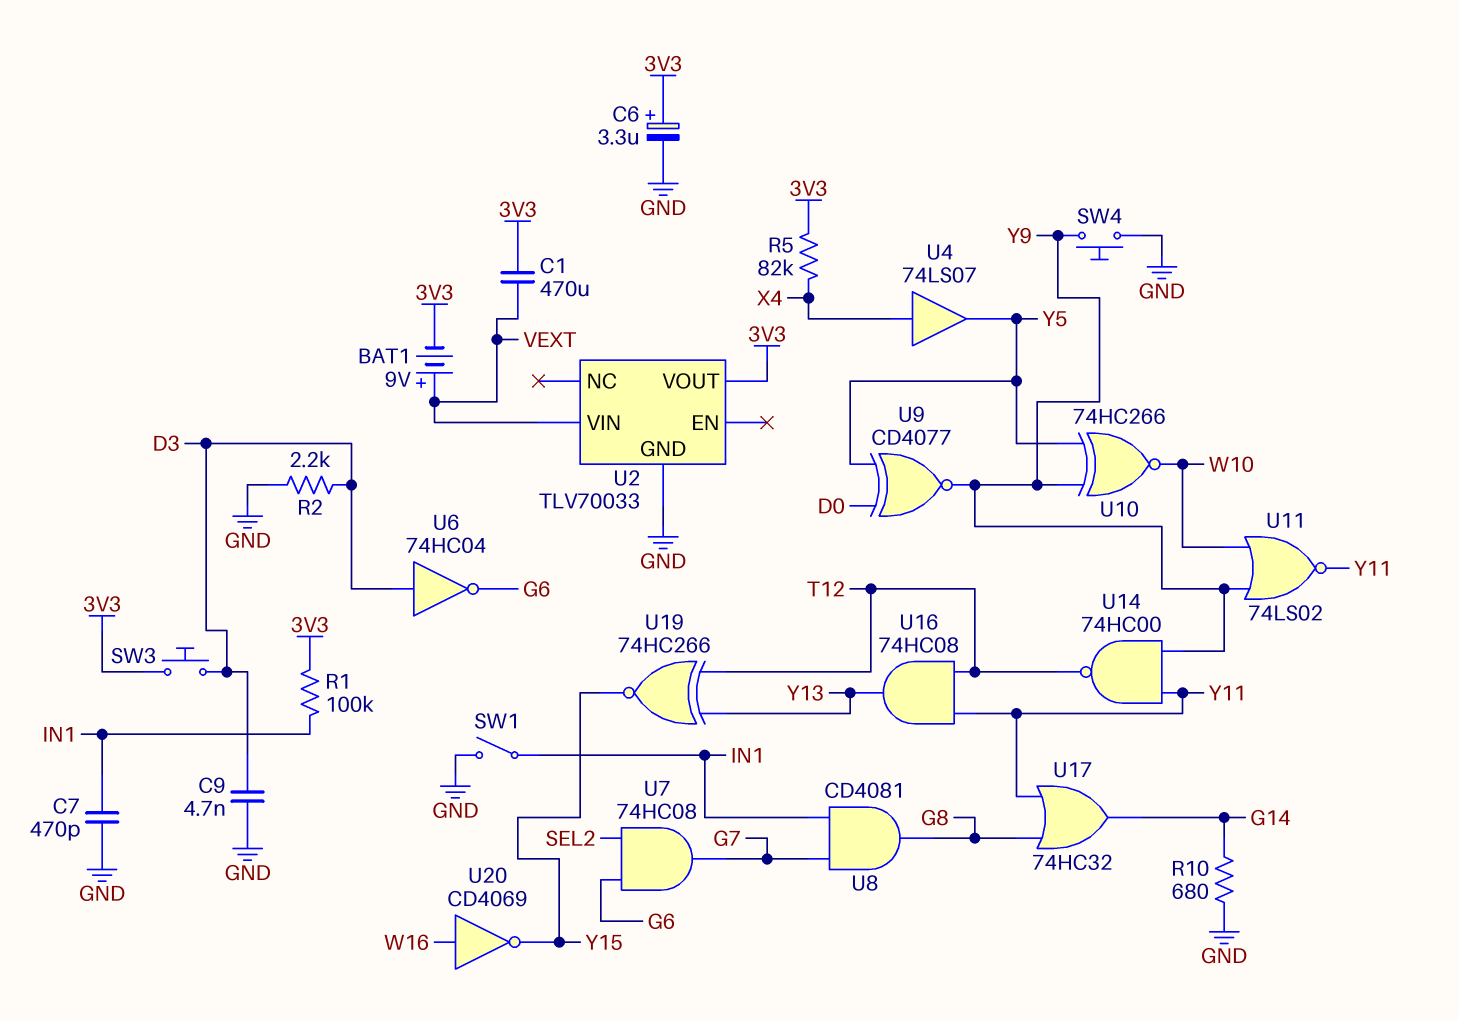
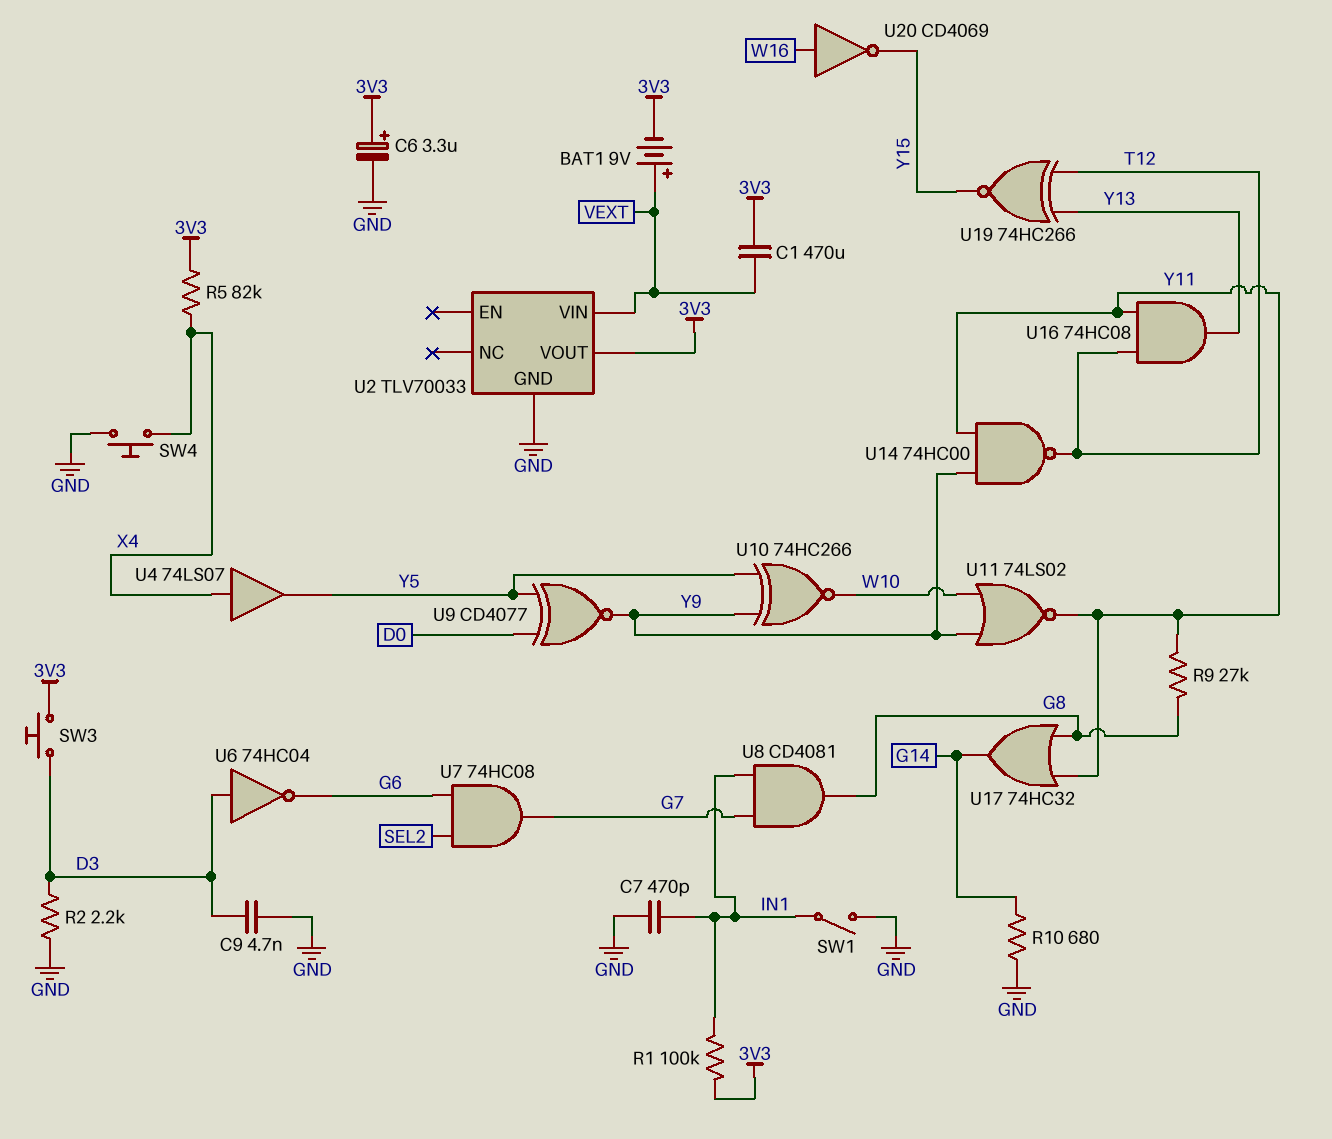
R9: none -> 27k (G8, Y11)
SW4: button (GND, Y9) -> button (GND, X4)

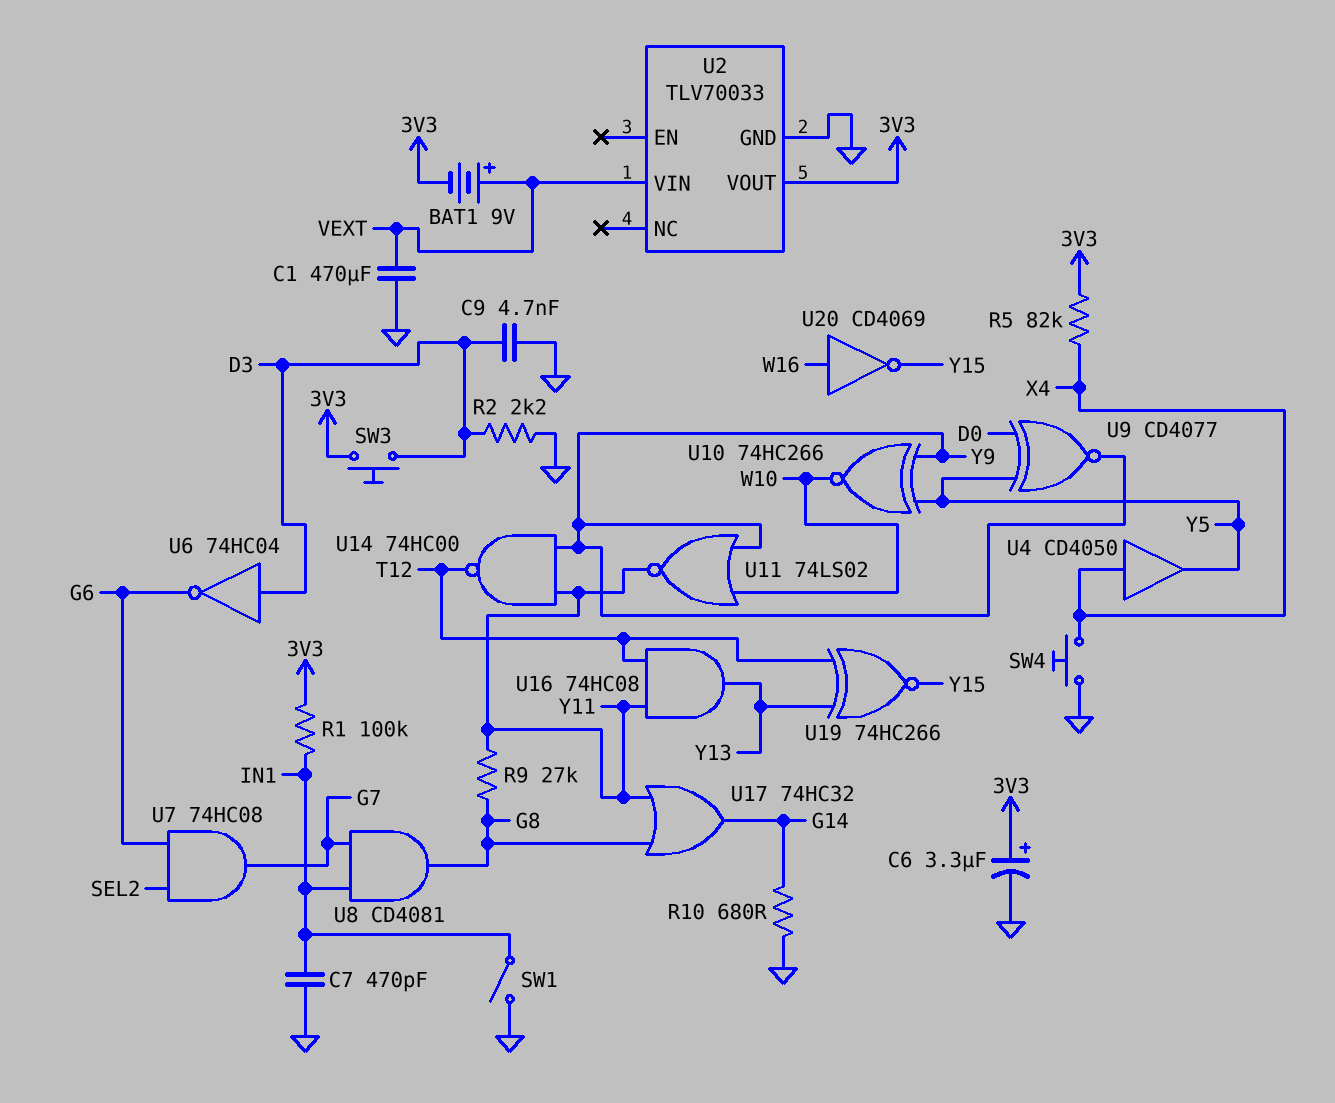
C1: 470uF (3V3, VEXT) -> 470uF (GND, VEXT)
U4: buffer 74LS07 (in X4, out Y5) -> buffer CD4050 (in X4, out Y5)

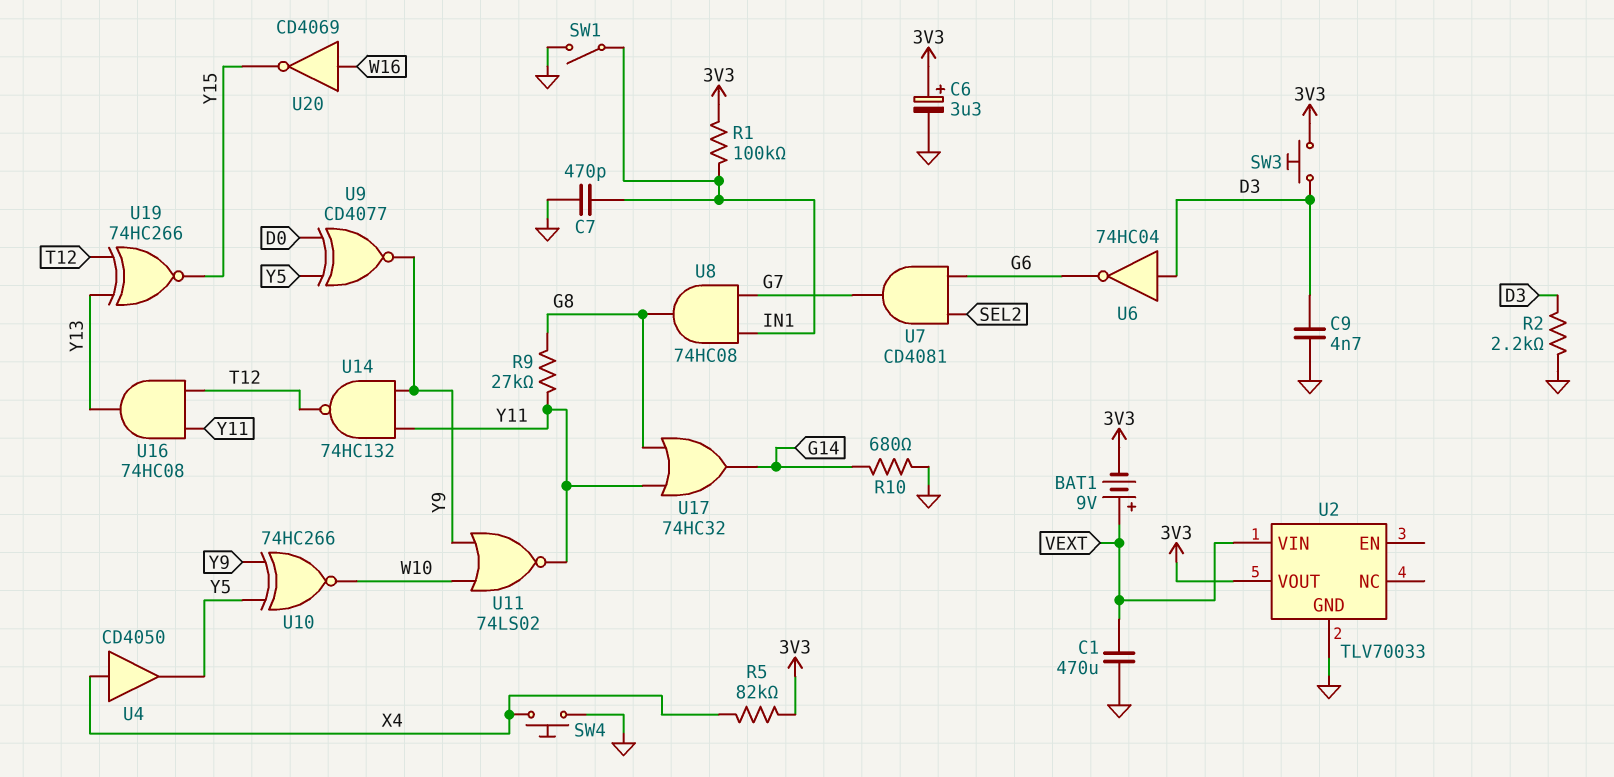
U7: AND 74HC08 (in G6, in SEL2, out G7) -> AND CD4081 (in G6, in SEL2, out G7)
U8: AND CD4081 (in G7, in IN1, out G8) -> AND 74HC08 (in G7, in IN1, out G8)
U14: NAND 74HC00 (in Y9, in Y11, out T12) -> NAND 74HC132 (in Y9, in Y11, out T12)

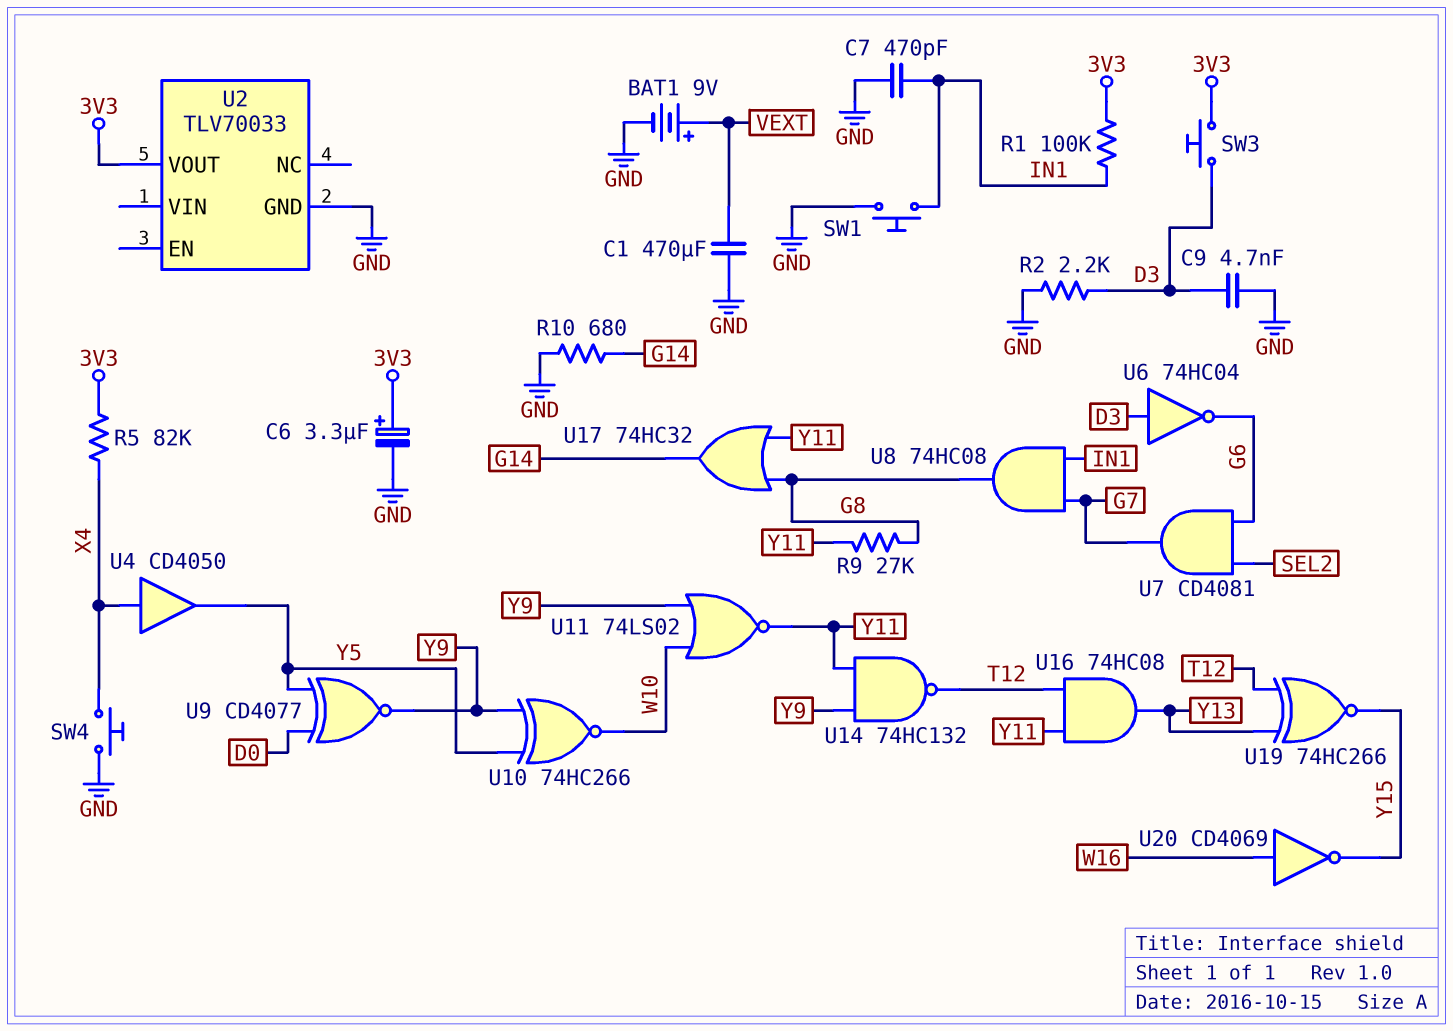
BAT1: 9V (plus VEXT, minus 3V3) -> 9V (plus VEXT, minus GND)
SW1: switch (GND, IN1) -> button (GND, IN1)
U2 pin VIN: VEXT -> none

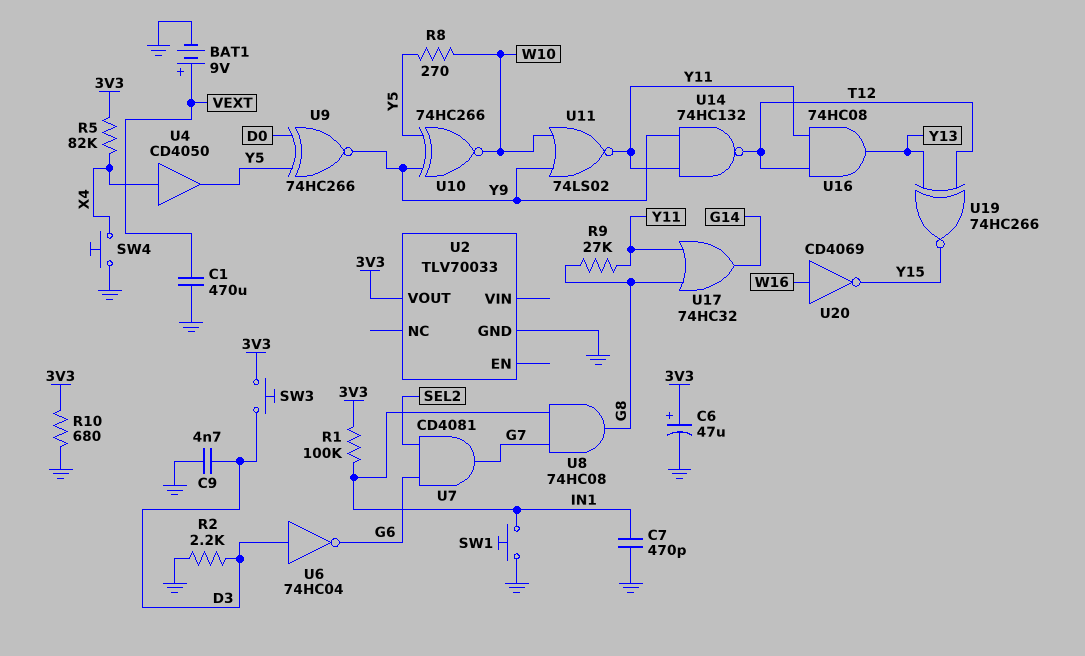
C6: 3.3uF (plus 3V3, minus GND) -> 47uF (plus 3V3, minus GND)
R8: none -> 270 (W10, Y5)
R10: 680 (G14, GND) -> 680 (3V3, GND)
U9: XNOR CD4077 (in D0, in Y5, out Y9) -> XNOR 74HC266 (in D0, in Y5, out Y9)

